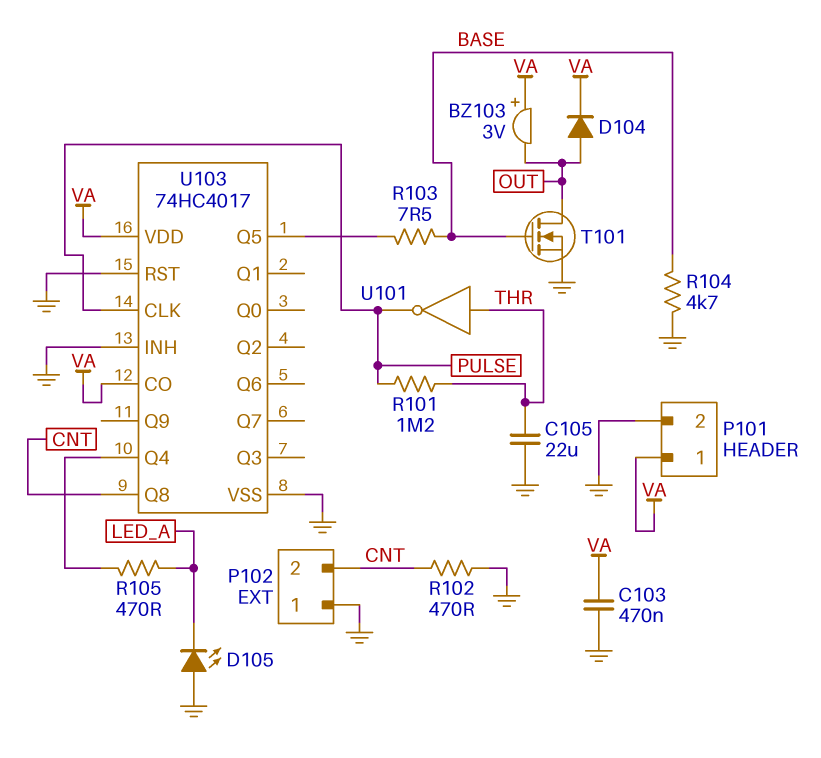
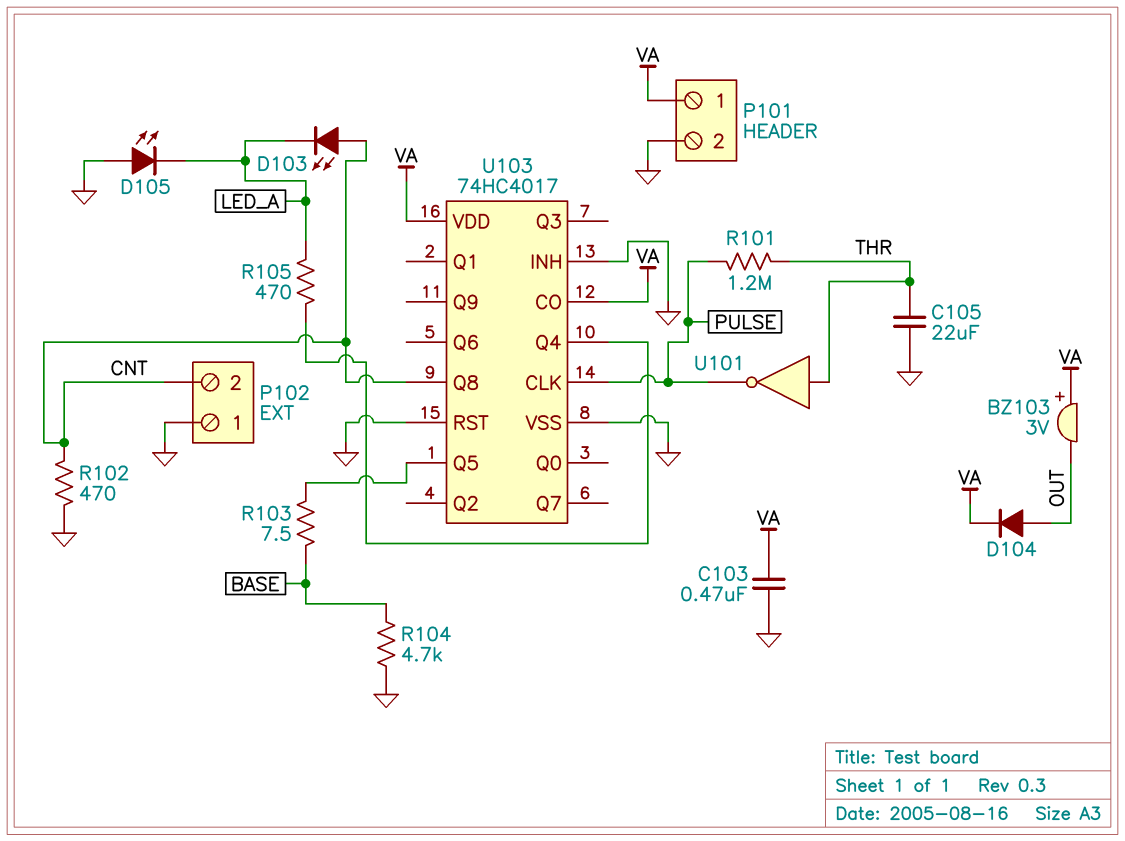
D103: none -> LED (A CNT, K LED_A)
T101: NMOS (G BASE, D OUT, S GND) -> none

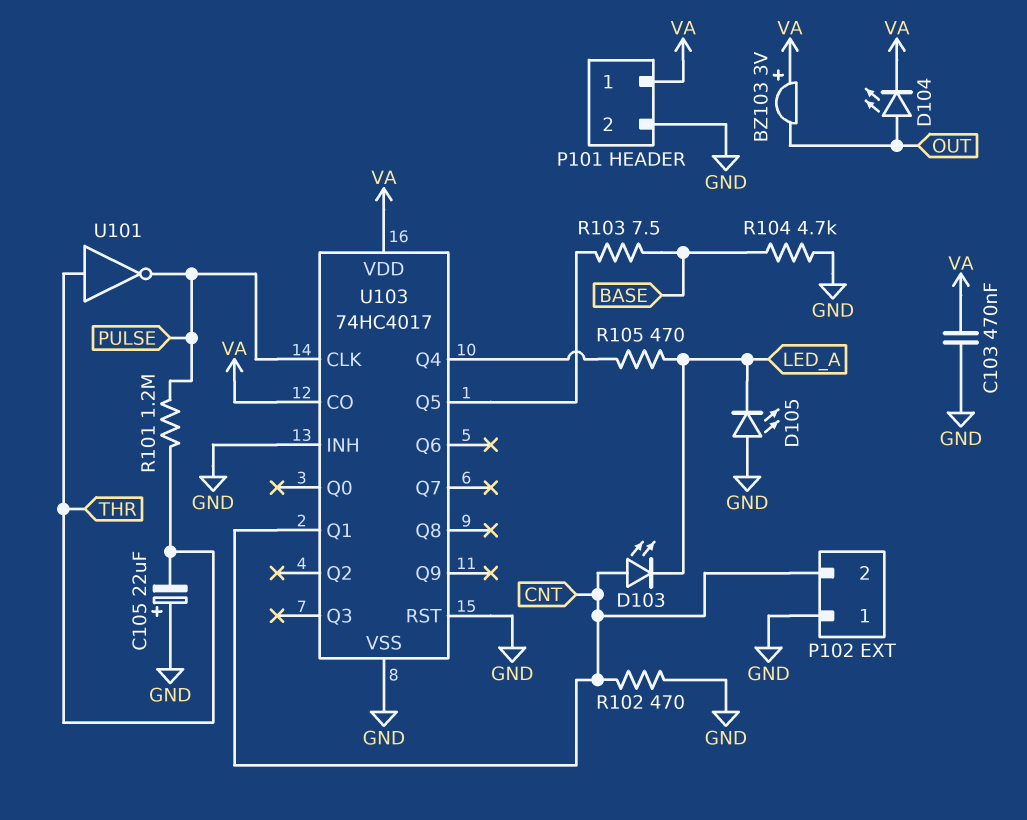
C105: 22uF (GND, THR) -> 22uF (plus GND, minus THR)
D104: diode (A OUT, K VA) -> LED (A OUT, K VA)
U103 pin Q1: none -> CNT
U103 pin Q8: CNT -> none

